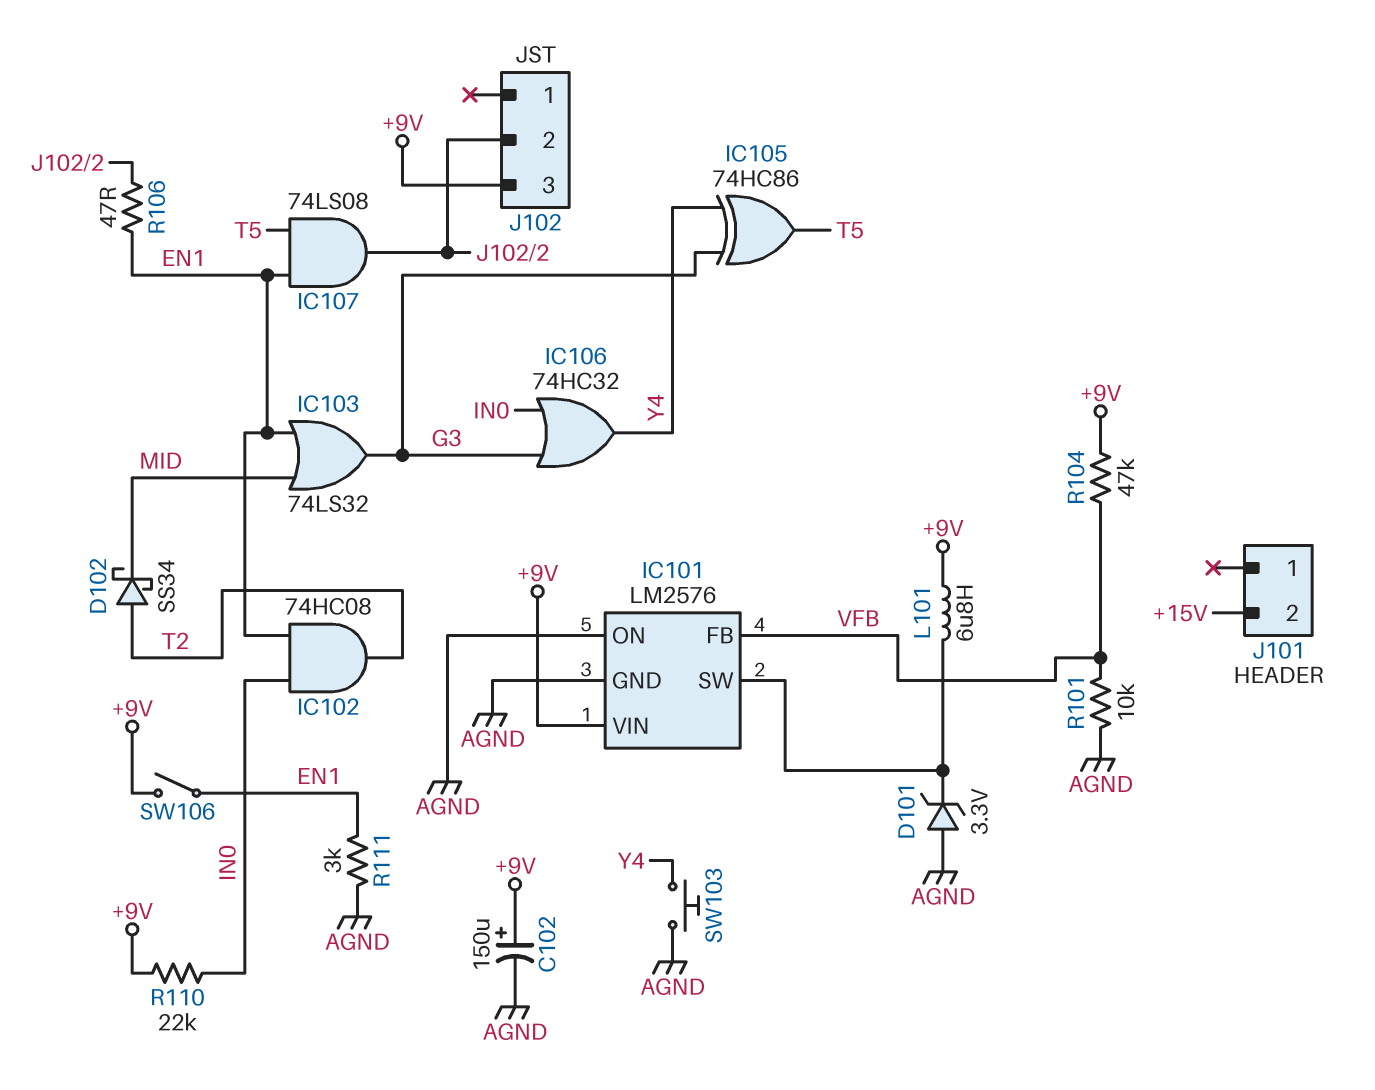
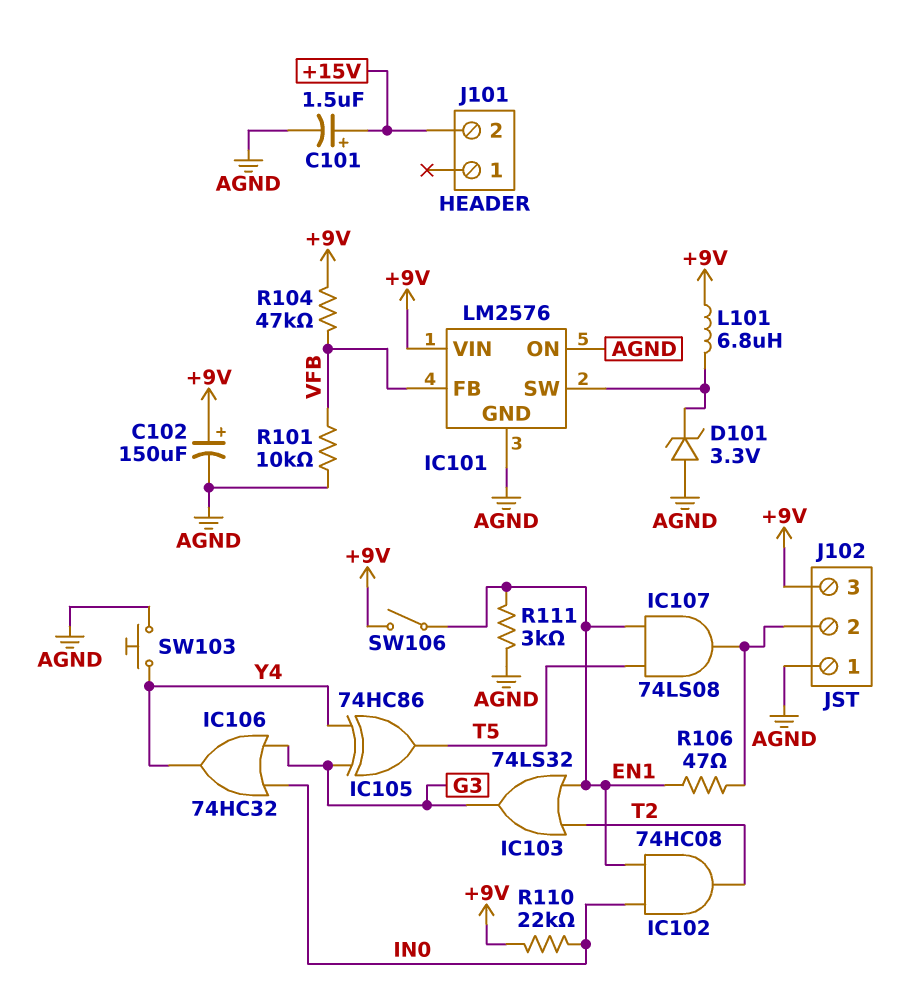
C101: none -> 1.5uF (plus +15V, minus AGND)
D102: schottky SS34 (A T2, K MID) -> none
IC103: OR 74LS32 (in EN1, in MID, out G3) -> OR 74LS32 (in EN1, in T2, out G3)
J102 pin 1: none -> AGND

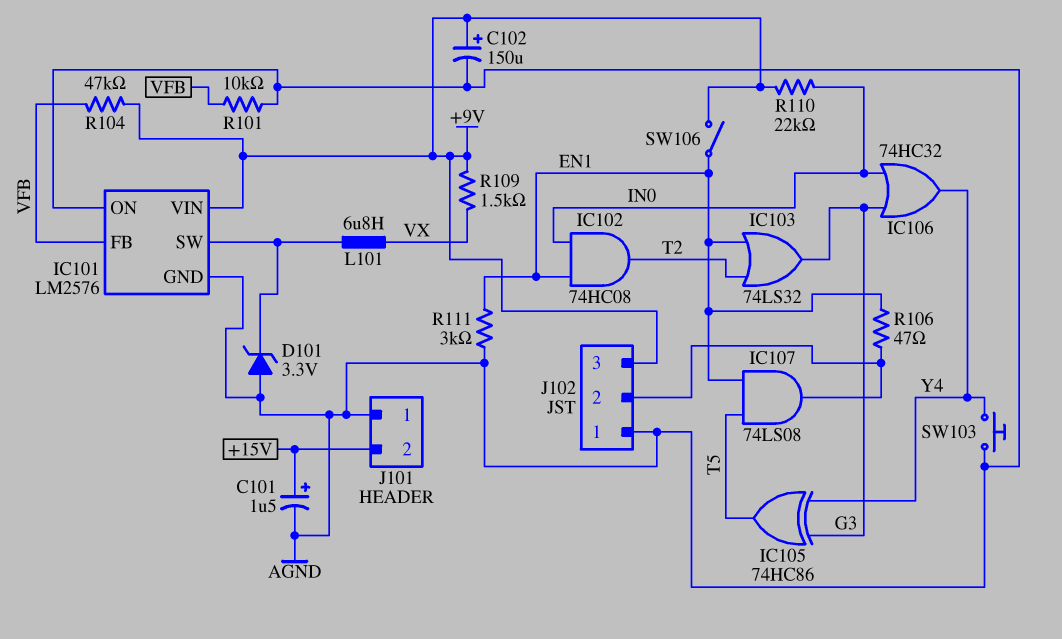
J101 pin 1: none -> AGND
L101: 6.8uH (+9V, IC101/SW) -> 6.8uH (IC101/SW, VX)
R109: none -> 1.5k (+9V, VX)

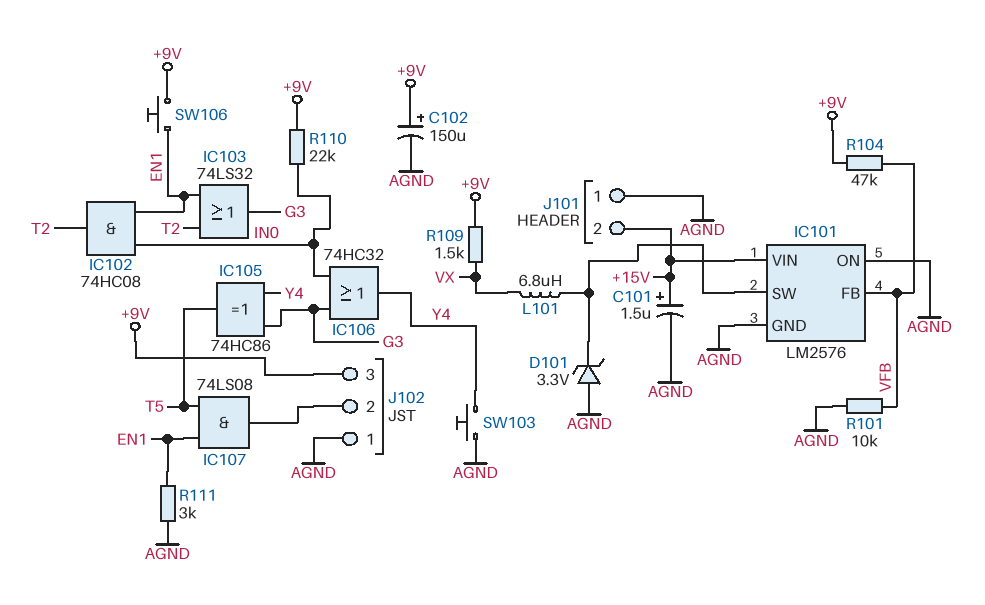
IC101 pin VIN: +9V -> +15V
R106: 47 (EN1, J102/2) -> none
SW106: switch (+9V, EN1) -> button (+9V, EN1)

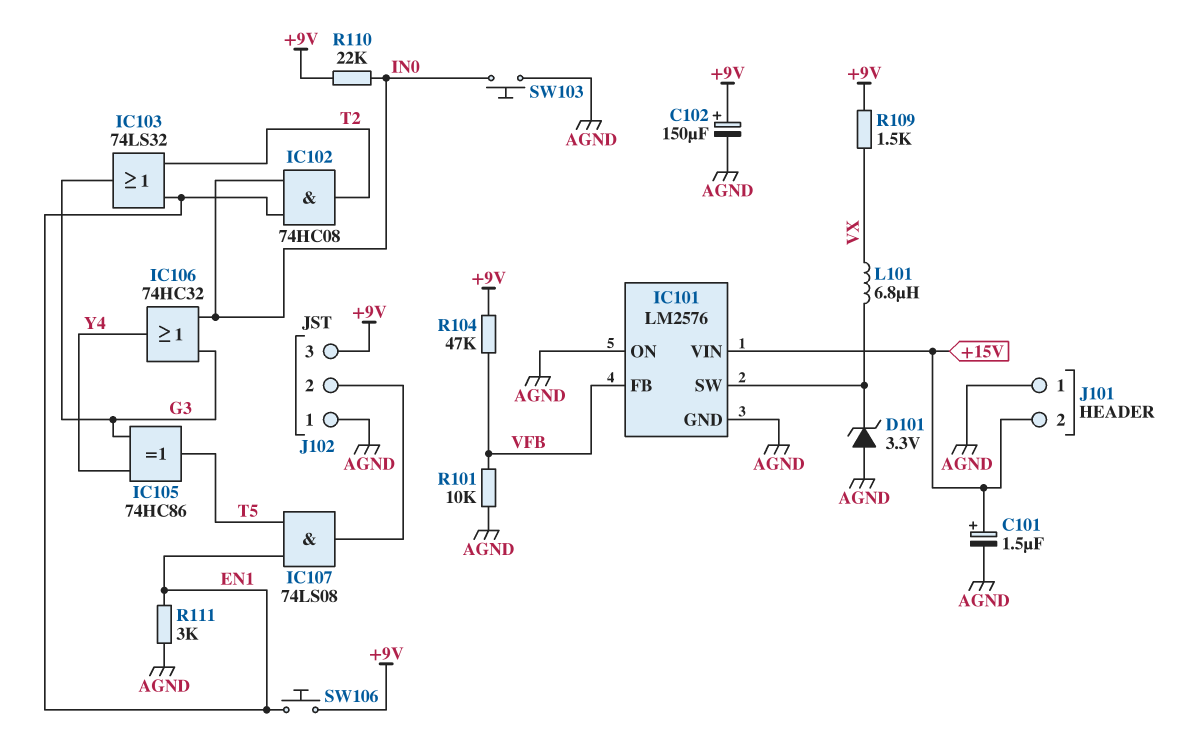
SW103: button (AGND, Y4) -> button (AGND, IN0)

